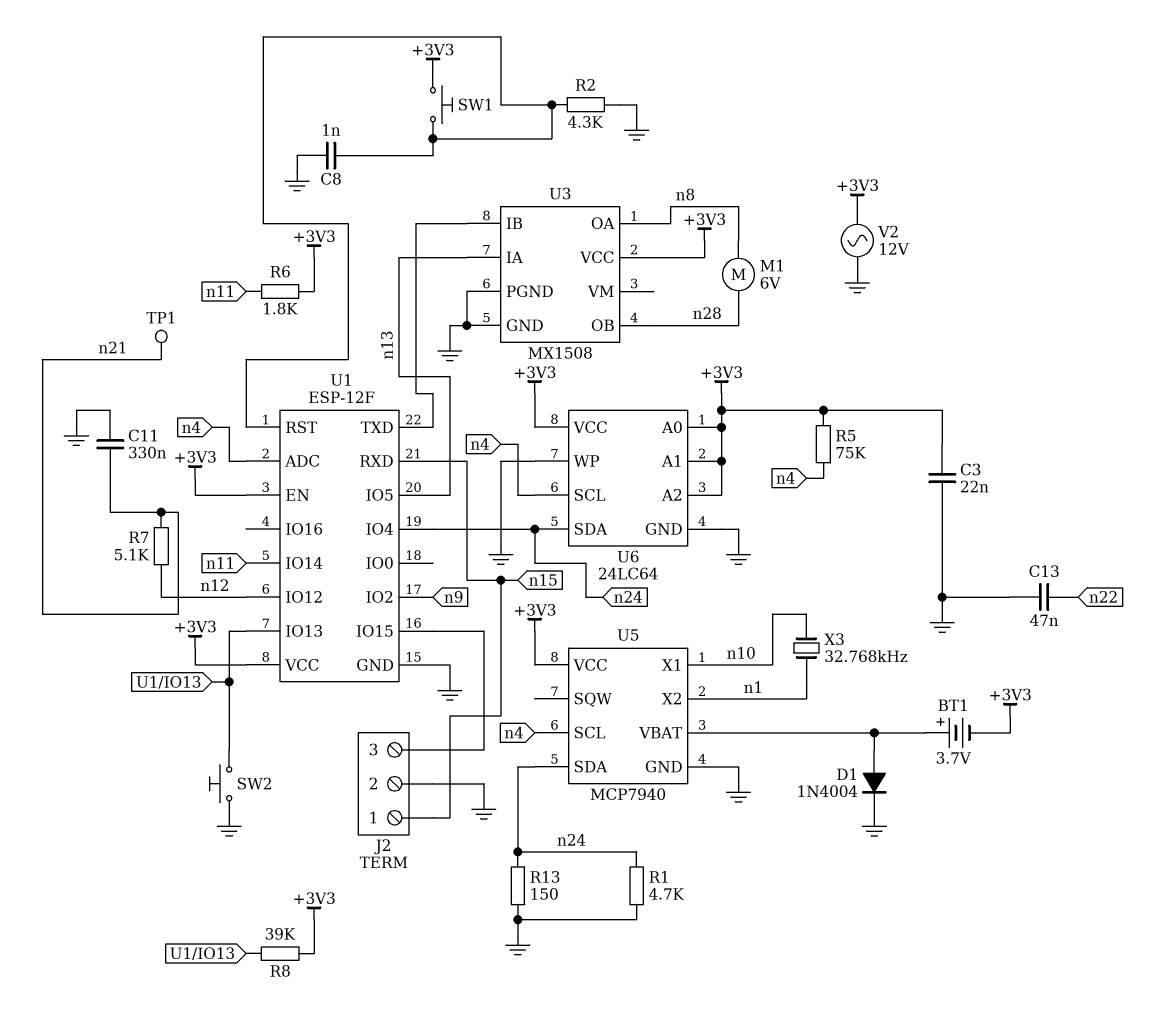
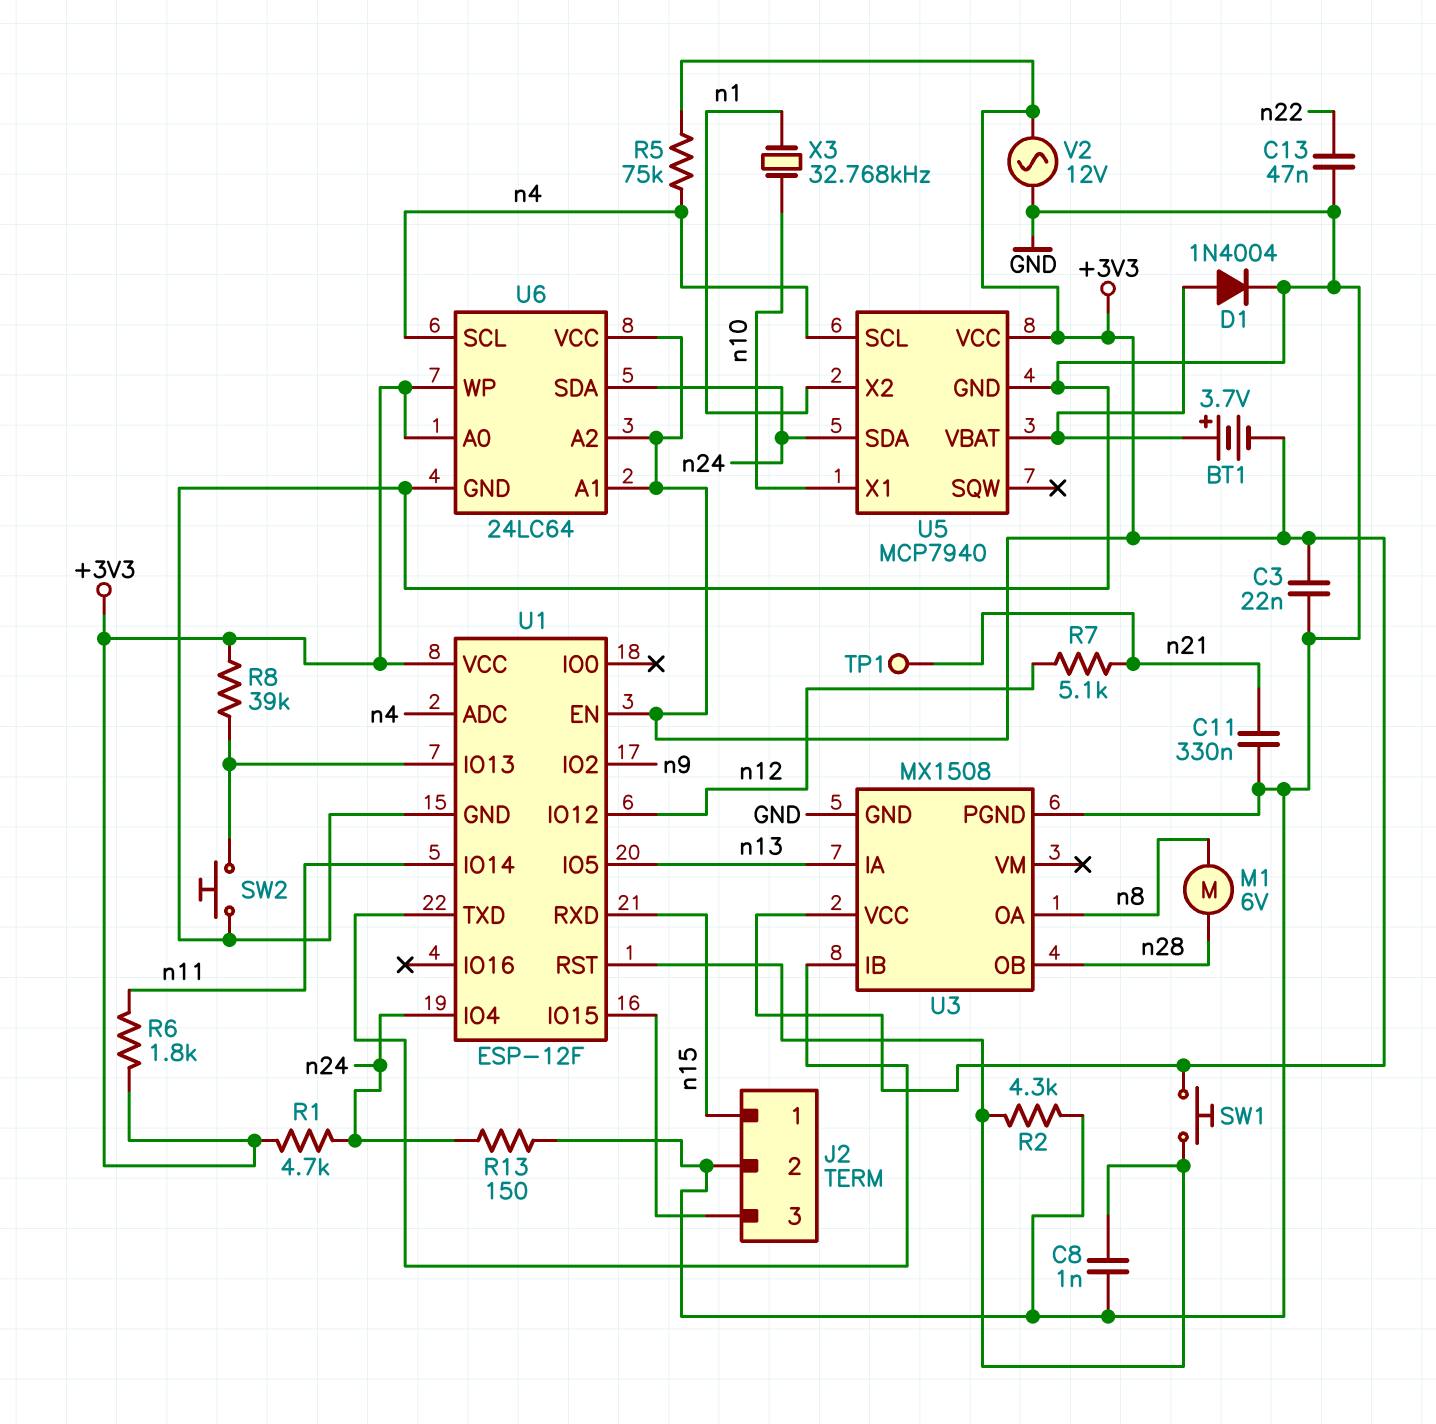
R1: 4.7k (GND, n24) -> 4.7k (+3V3, n24)
U6 pin WP: GND -> +3V3

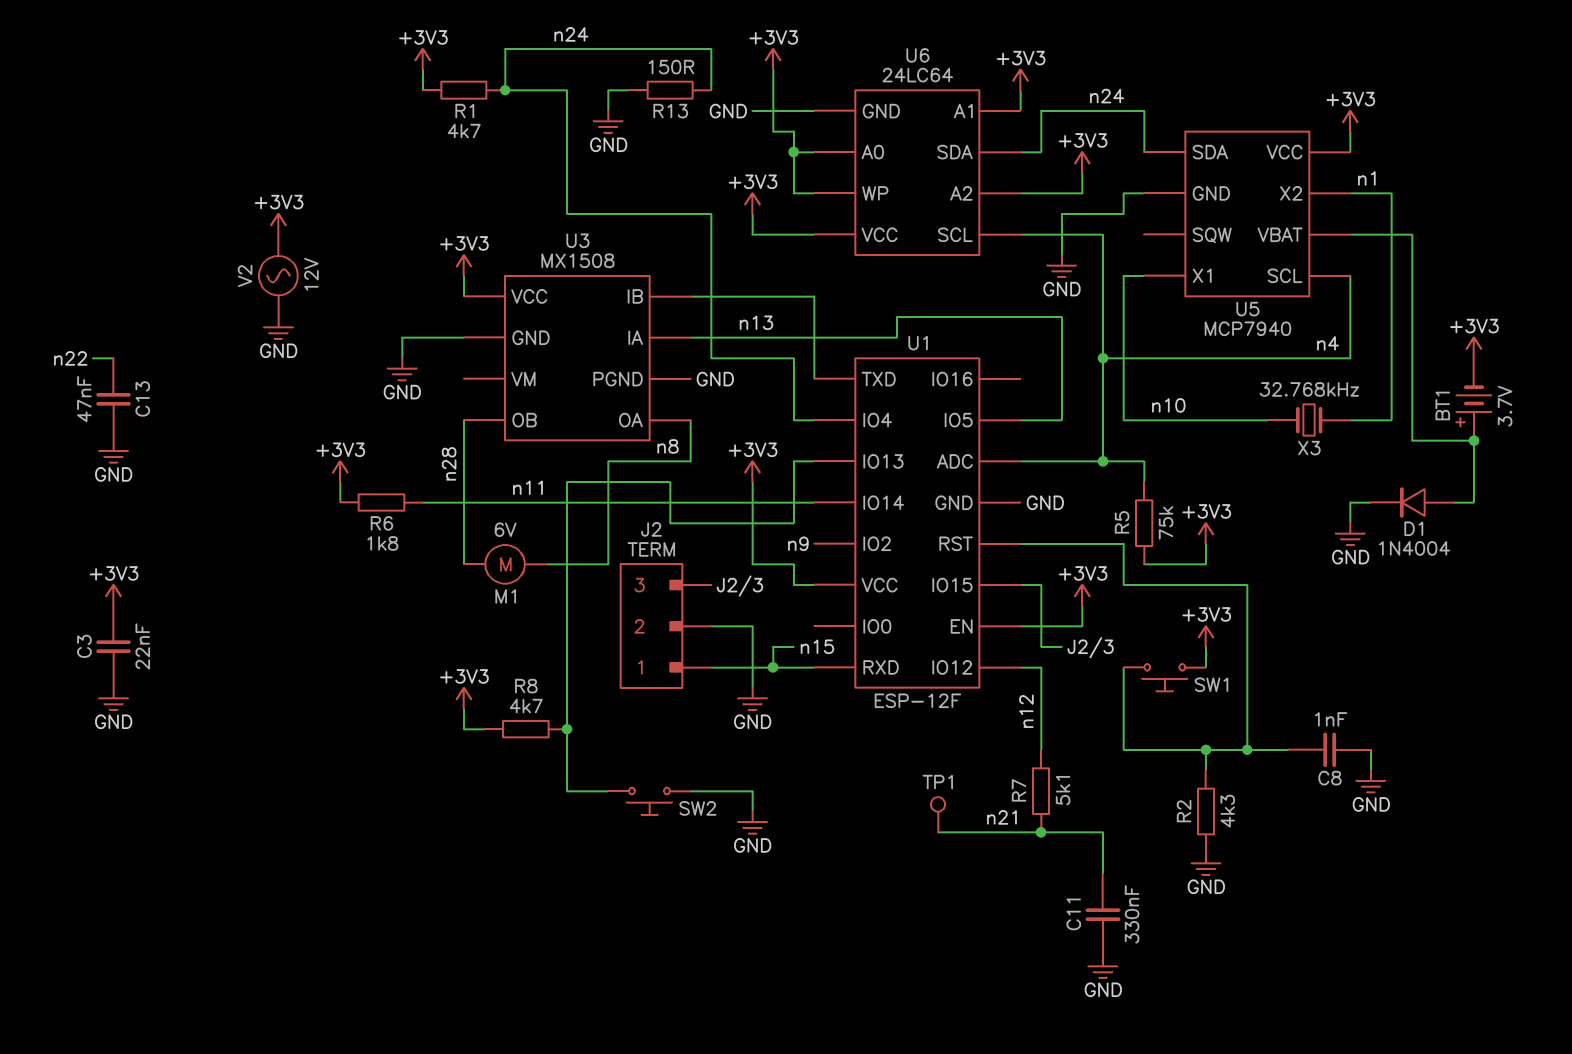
R8: 39k (+3V3, U1/IO13) -> 4.7k (+3V3, U1/IO13)

